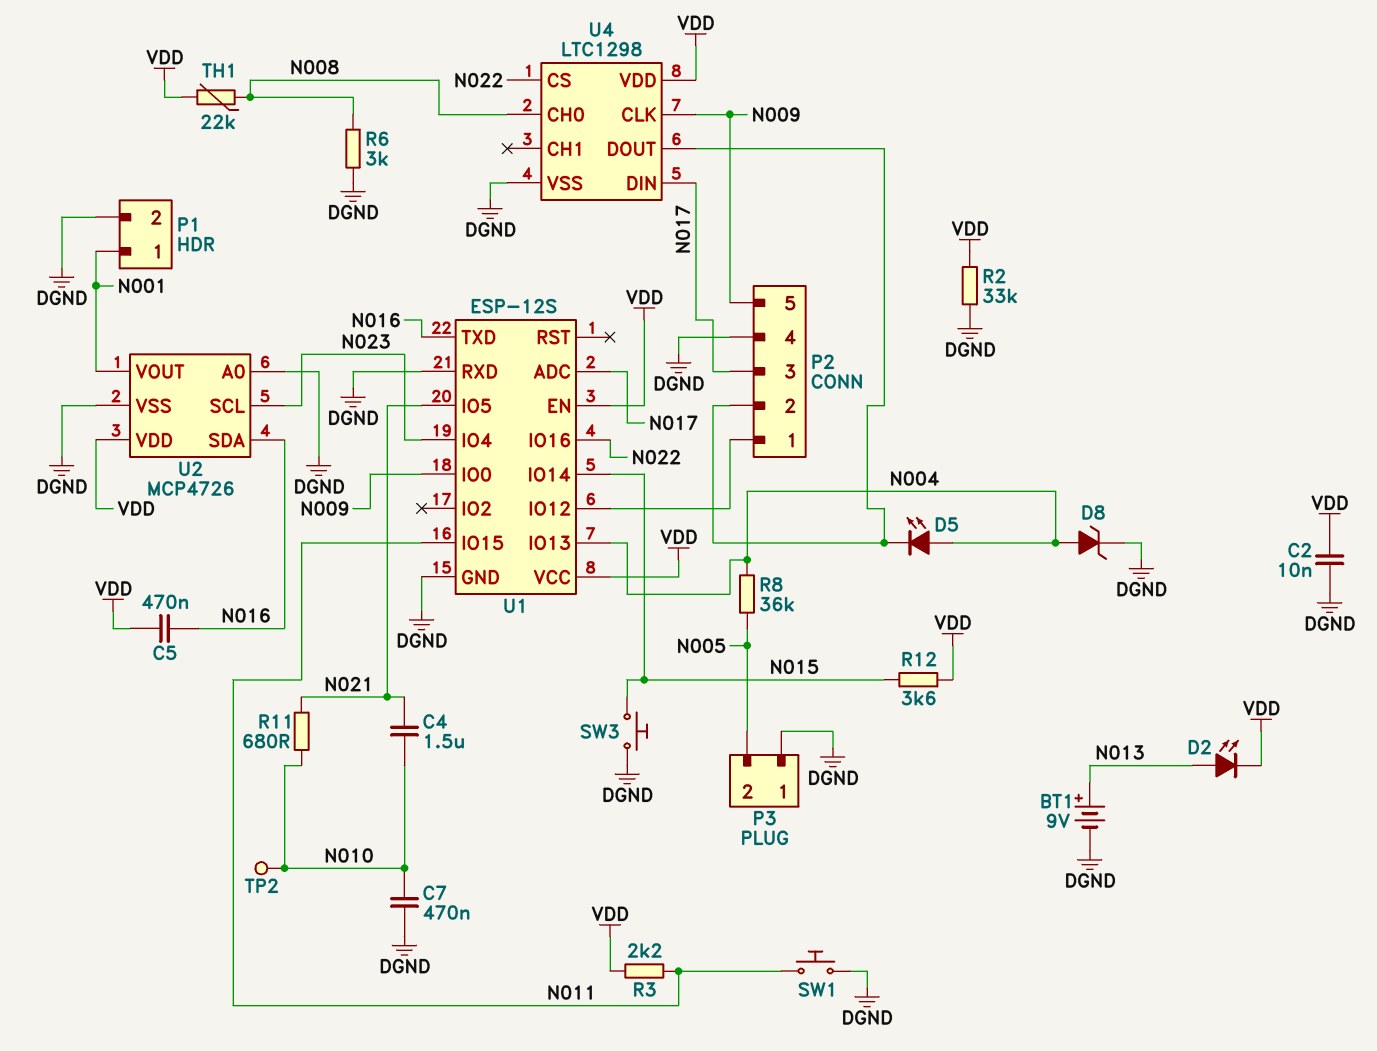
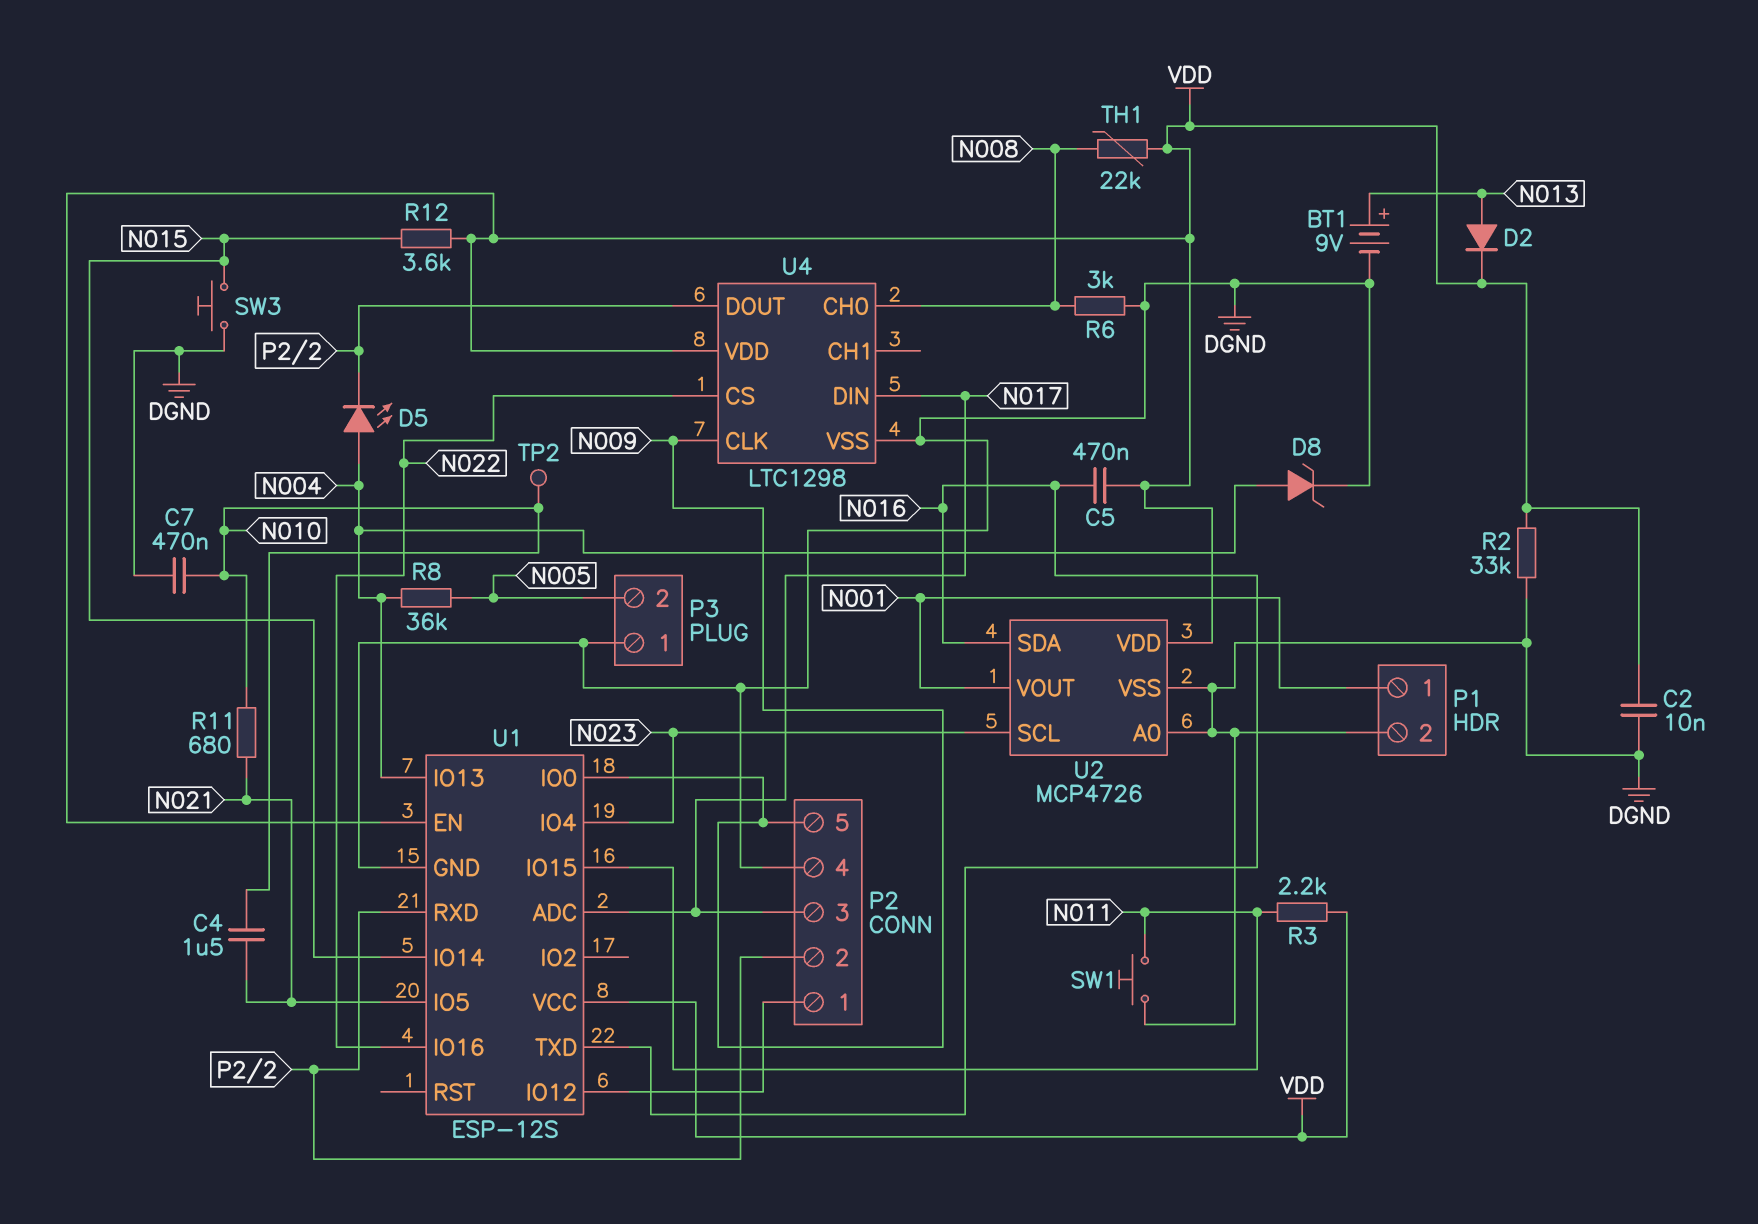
D2: LED (A N013, K VDD) -> diode (A N013, K VDD)
U1 pin RXD: DGND -> P2/2

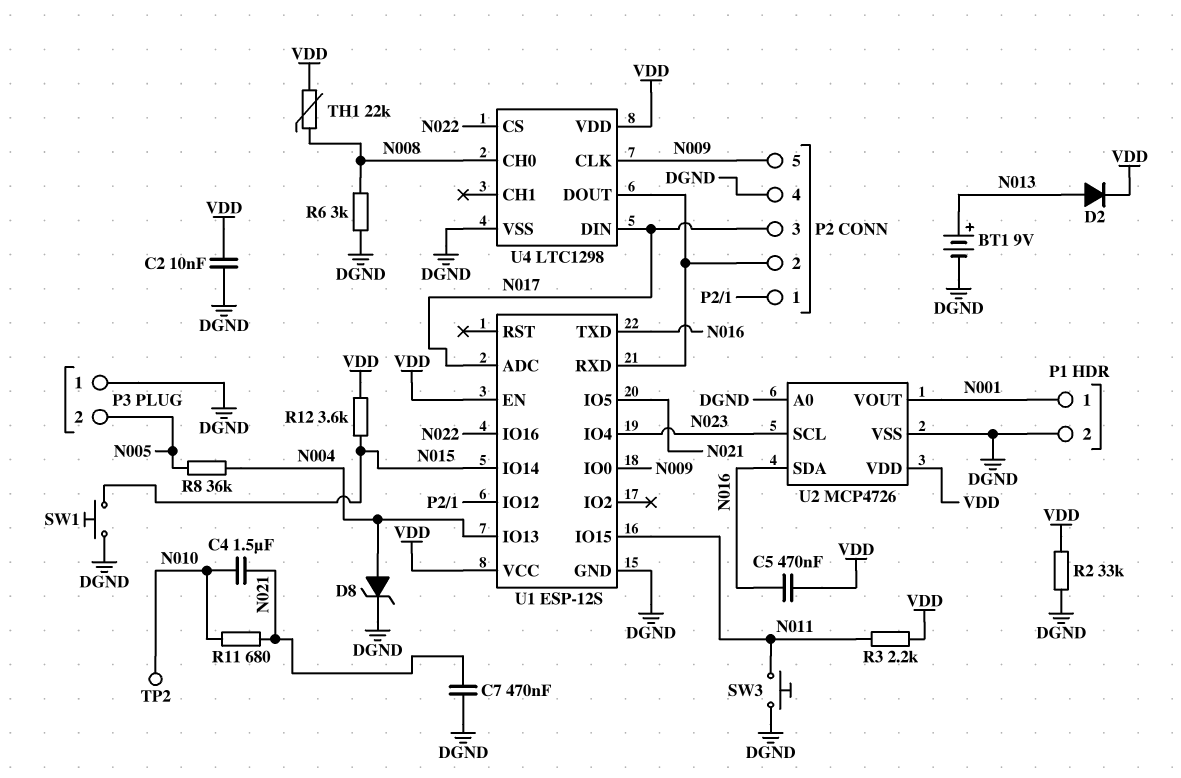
C7: 470nF (DGND, N010) -> 470nF (DGND, N021)
D5: LED (A N004, K P2/2) -> none
SW1: button (DGND, N011) -> button (DGND, N015)
SW3: button (DGND, N015) -> button (DGND, N011)

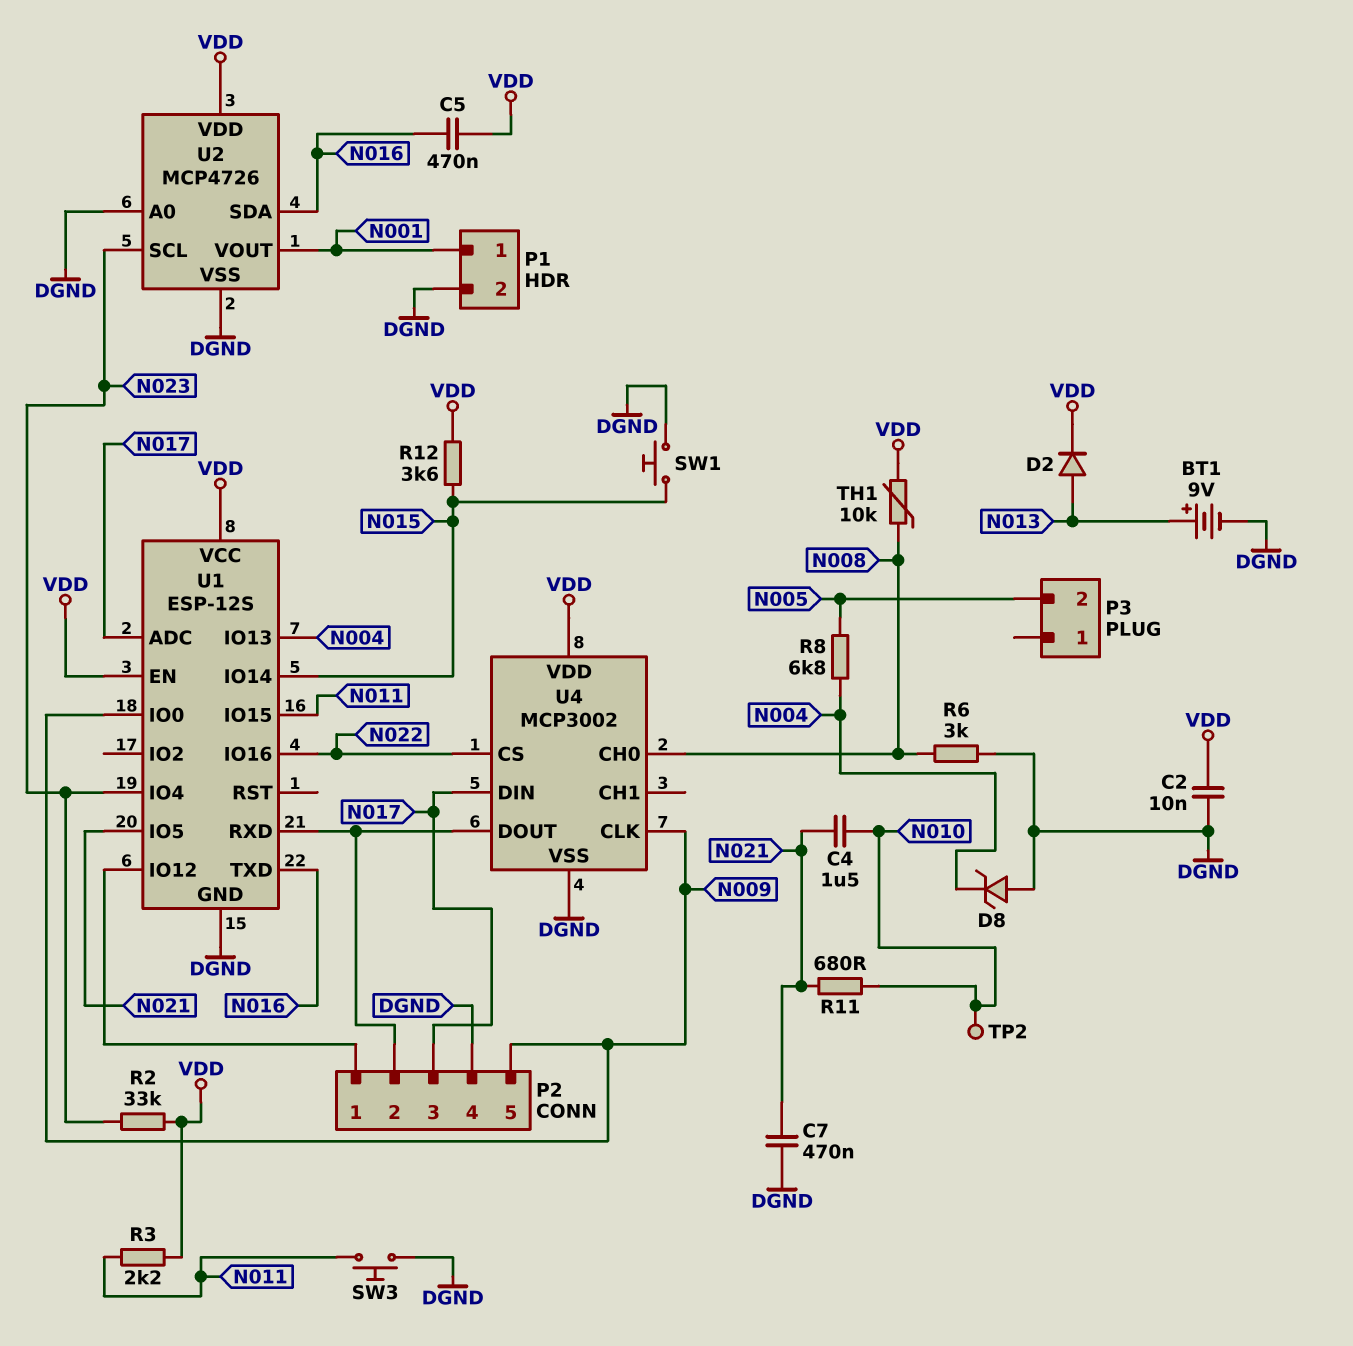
D8: zener (A N004, K DGND) -> zener (A DGND, K N004)
P3 pin 1: DGND -> none
R2: 33k (DGND, VDD) -> 33k (N023, VDD)
R8: 36k (N004, N005) -> 6.8k (N004, N005)
TH1: 22k (N008, VDD) -> 10k (N008, VDD)
U4: LTC1298 -> MCP3002

